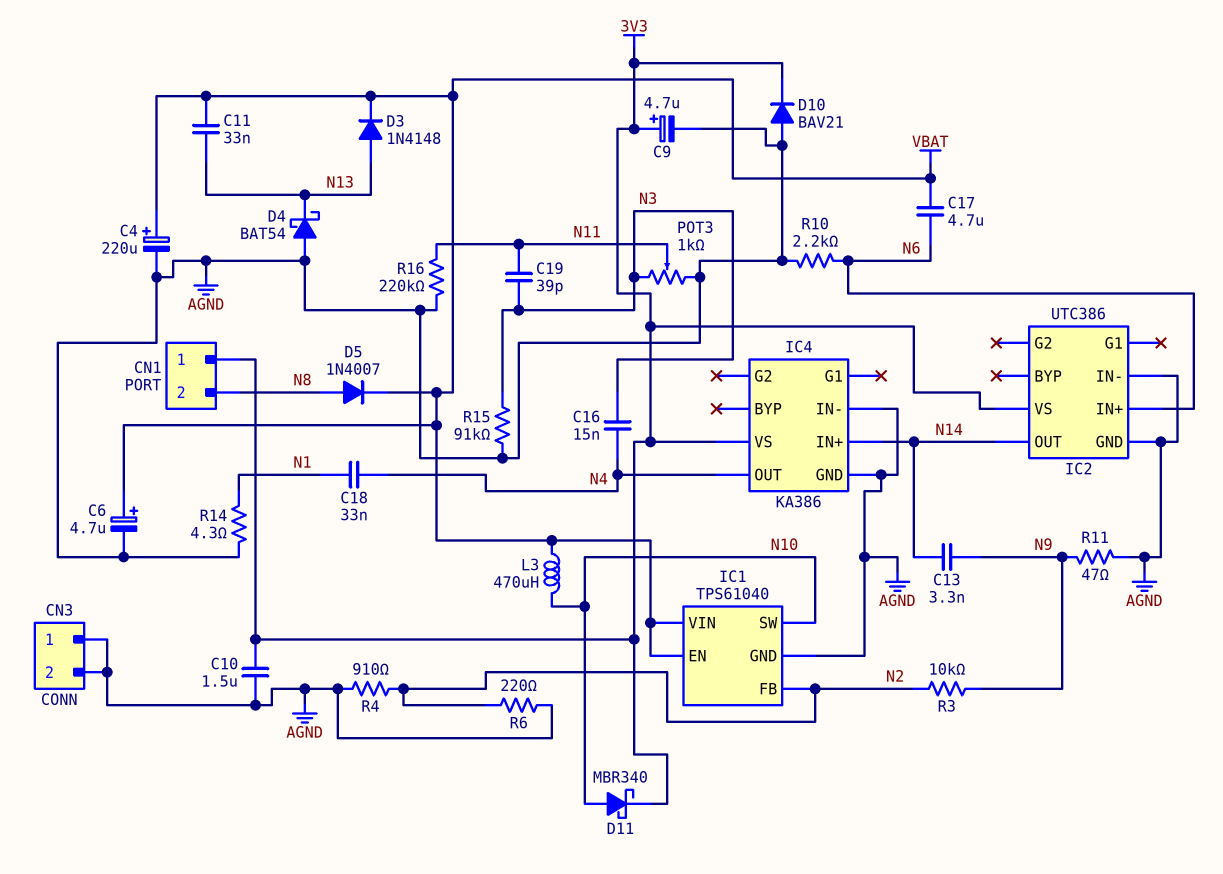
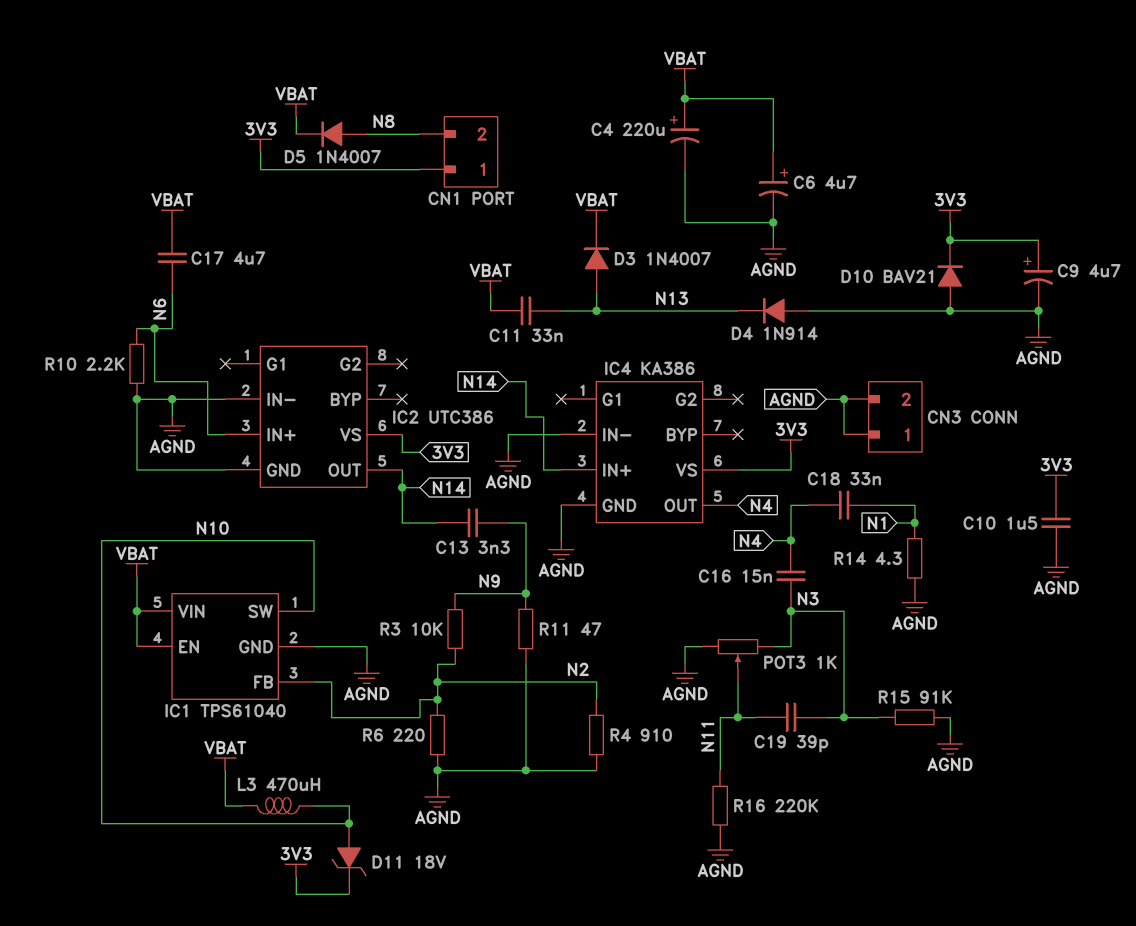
D3: diode 1N4148 (A N13, K VBAT) -> diode 1N4007 (A N13, K VBAT)
D4: schottky BAT54 (A AGND, K N13) -> diode 1N914 (A AGND, K N13)
D11: schottky MBR340 (A N10, K 3V3) -> zener 18V (A N10, K 3V3)

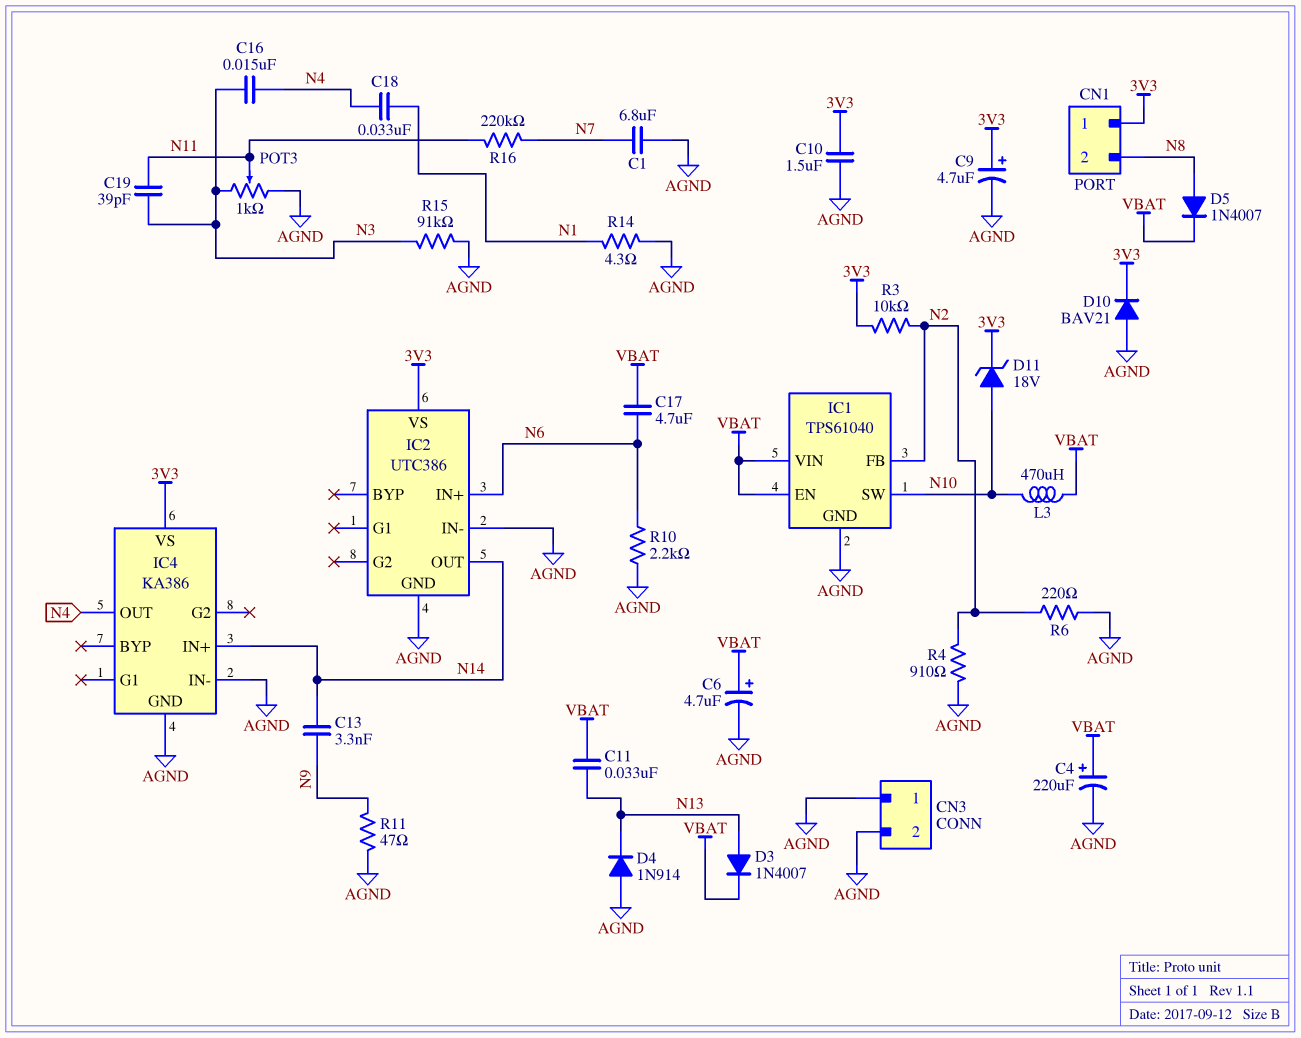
C1: none -> 6.8uF (AGND, N7)
R3: 10k (N2, N9) -> 10k (3V3, N2)
R16: 220k (AGND, N11) -> 220k (N7, N11)

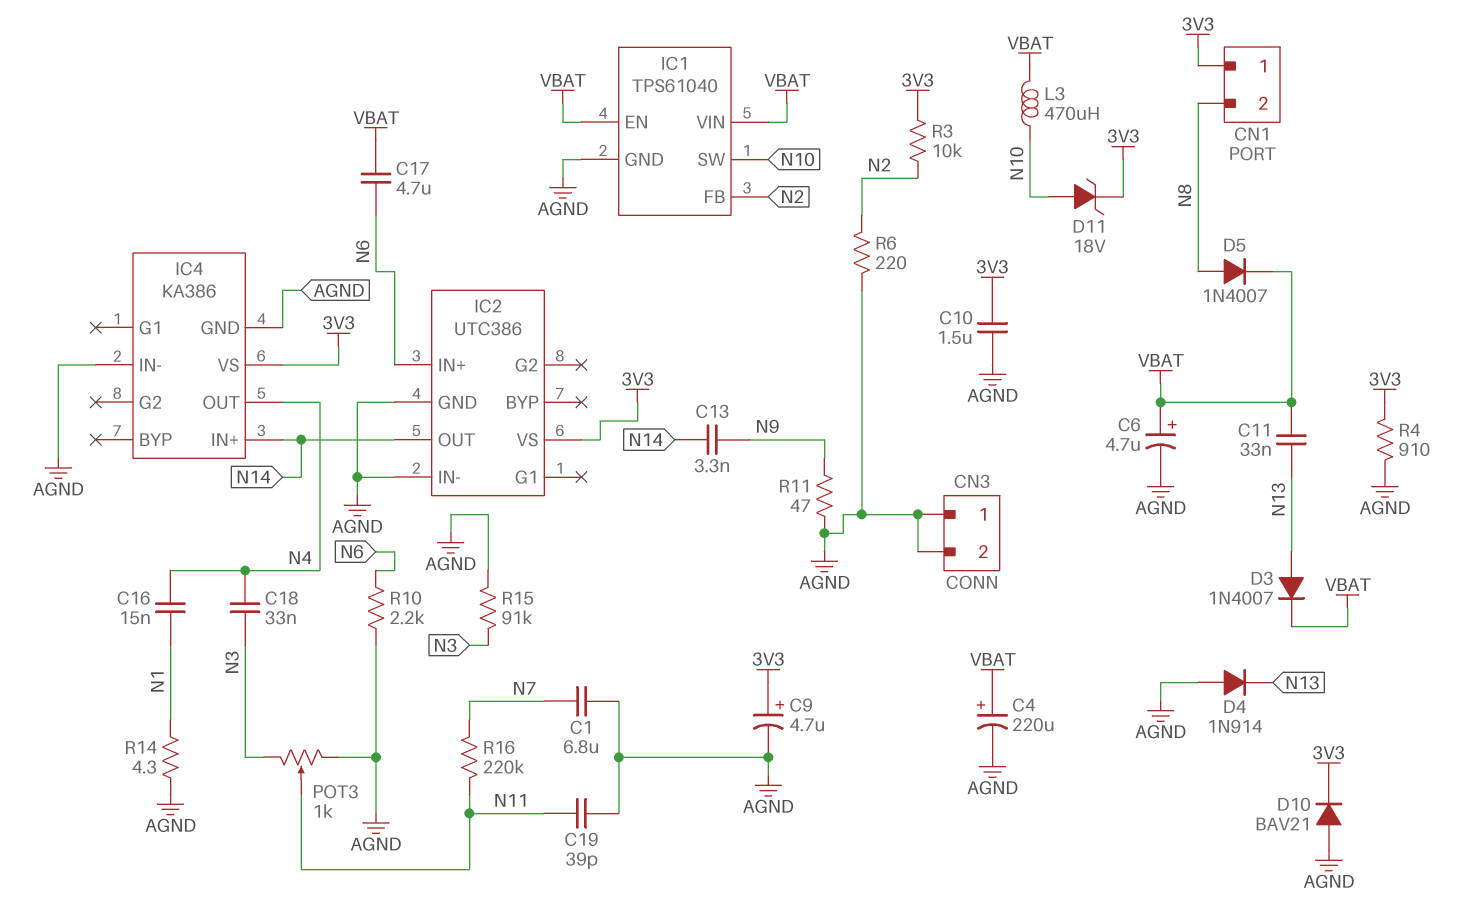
C16: 15nF (N3, N4) -> 15nF (N1, N4)
C18: 33nF (N1, N4) -> 33nF (N3, N4)
C19: 39pF (N3, N11) -> 39pF (AGND, N11)
R4: 910 (AGND, N2) -> 910 (3V3, AGND)

